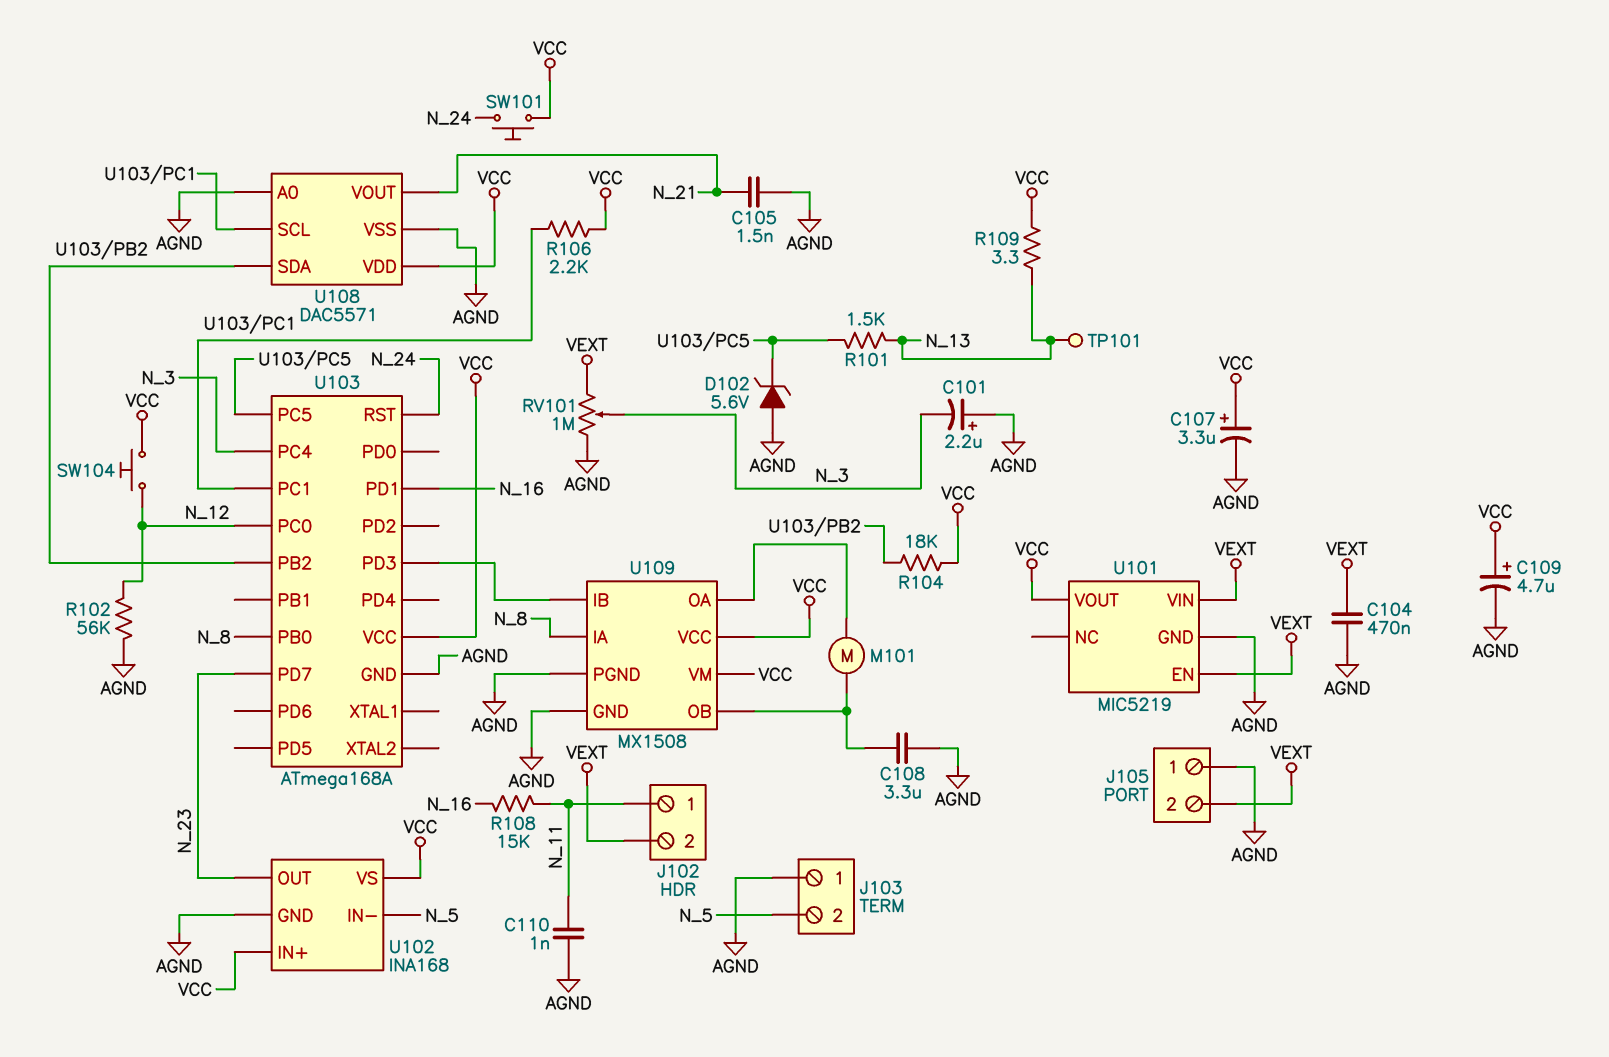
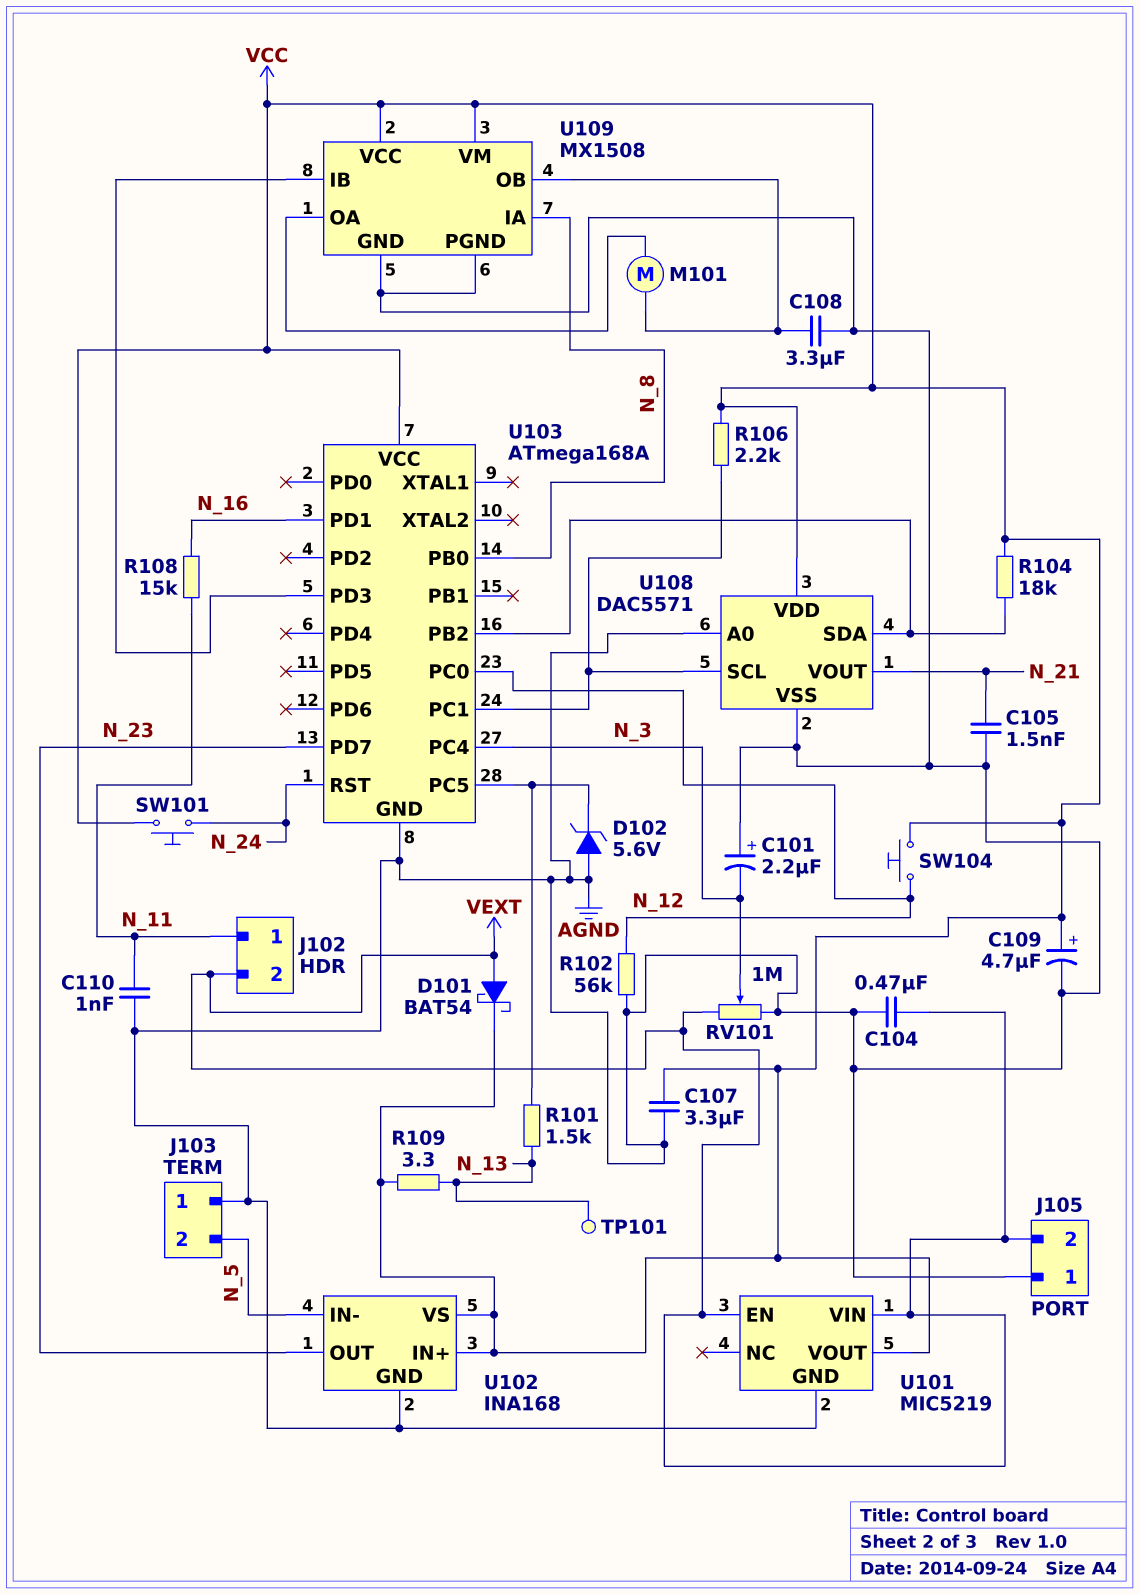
C107: 3.3uF (plus VCC, minus AGND) -> 3.3uF (AGND, VCC)
D101: none -> schottky BAT54 (A VEXT, K VCC)

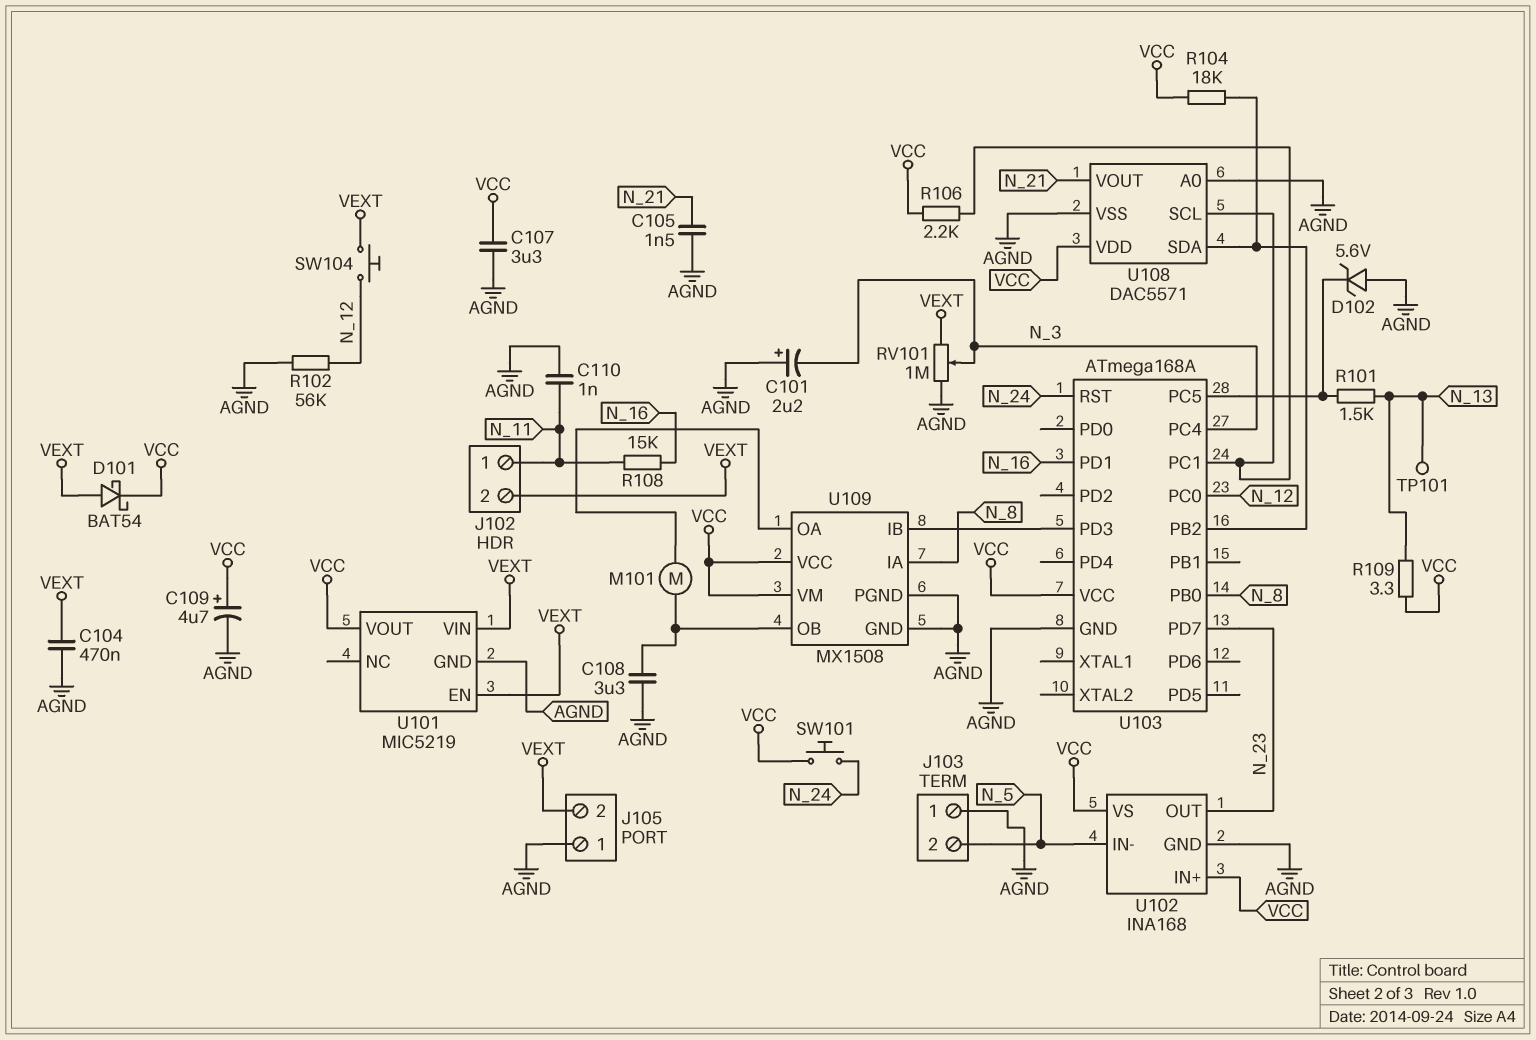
SW104: button (N_12, VCC) -> button (N_12, VEXT)

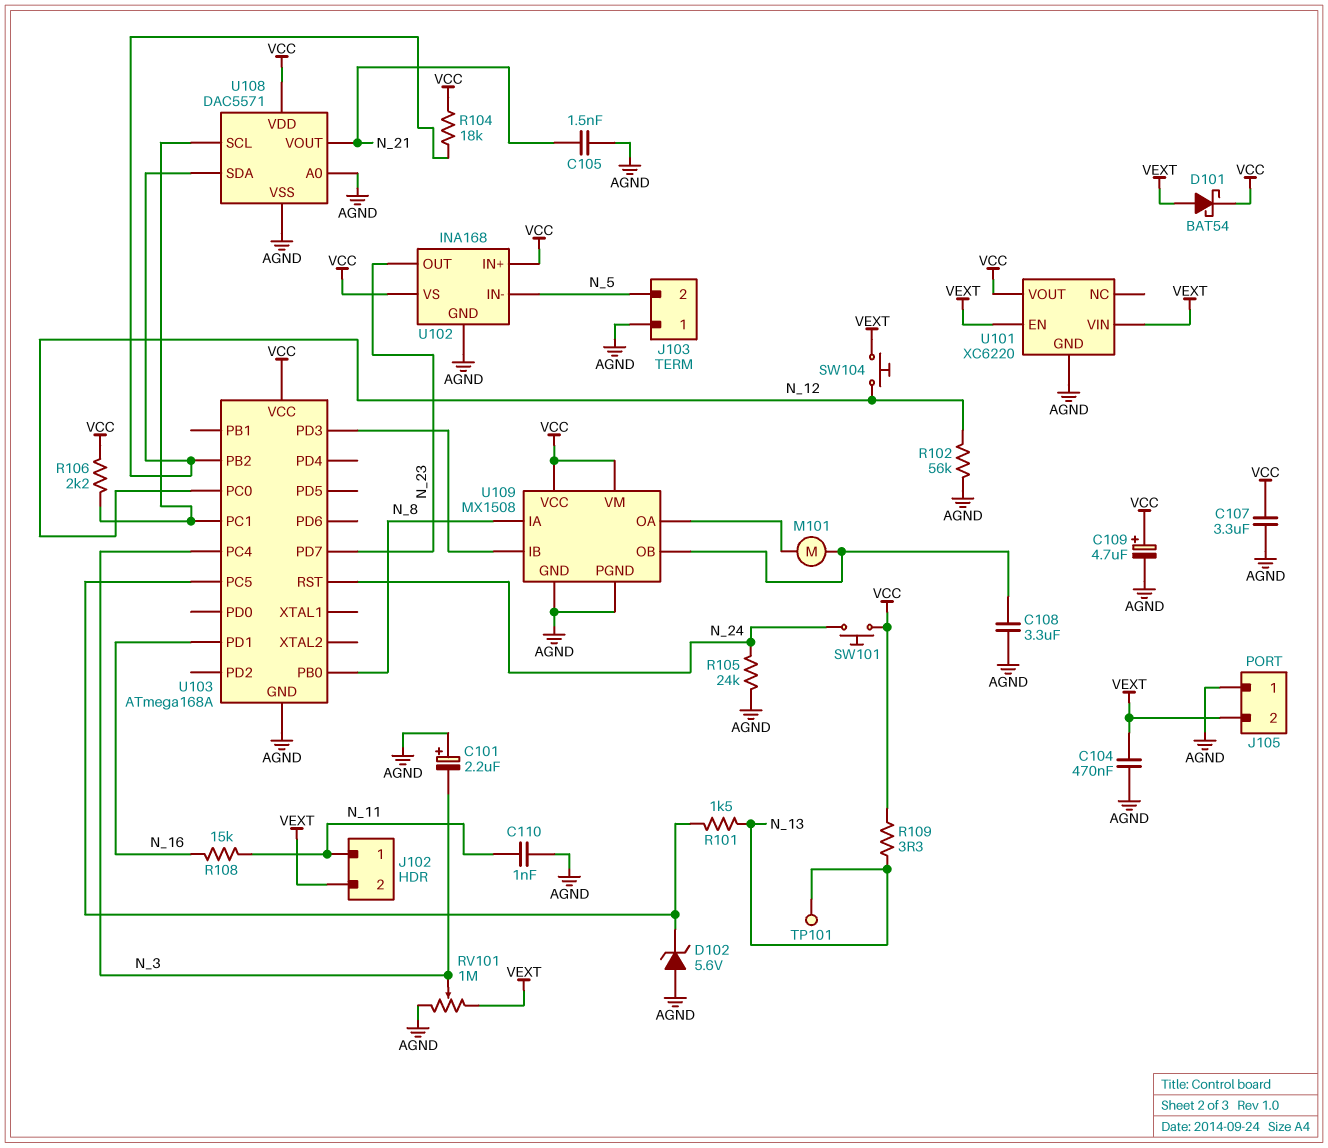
R105: none -> 24k (AGND, N_24)
U101: MIC5219 -> XC6220

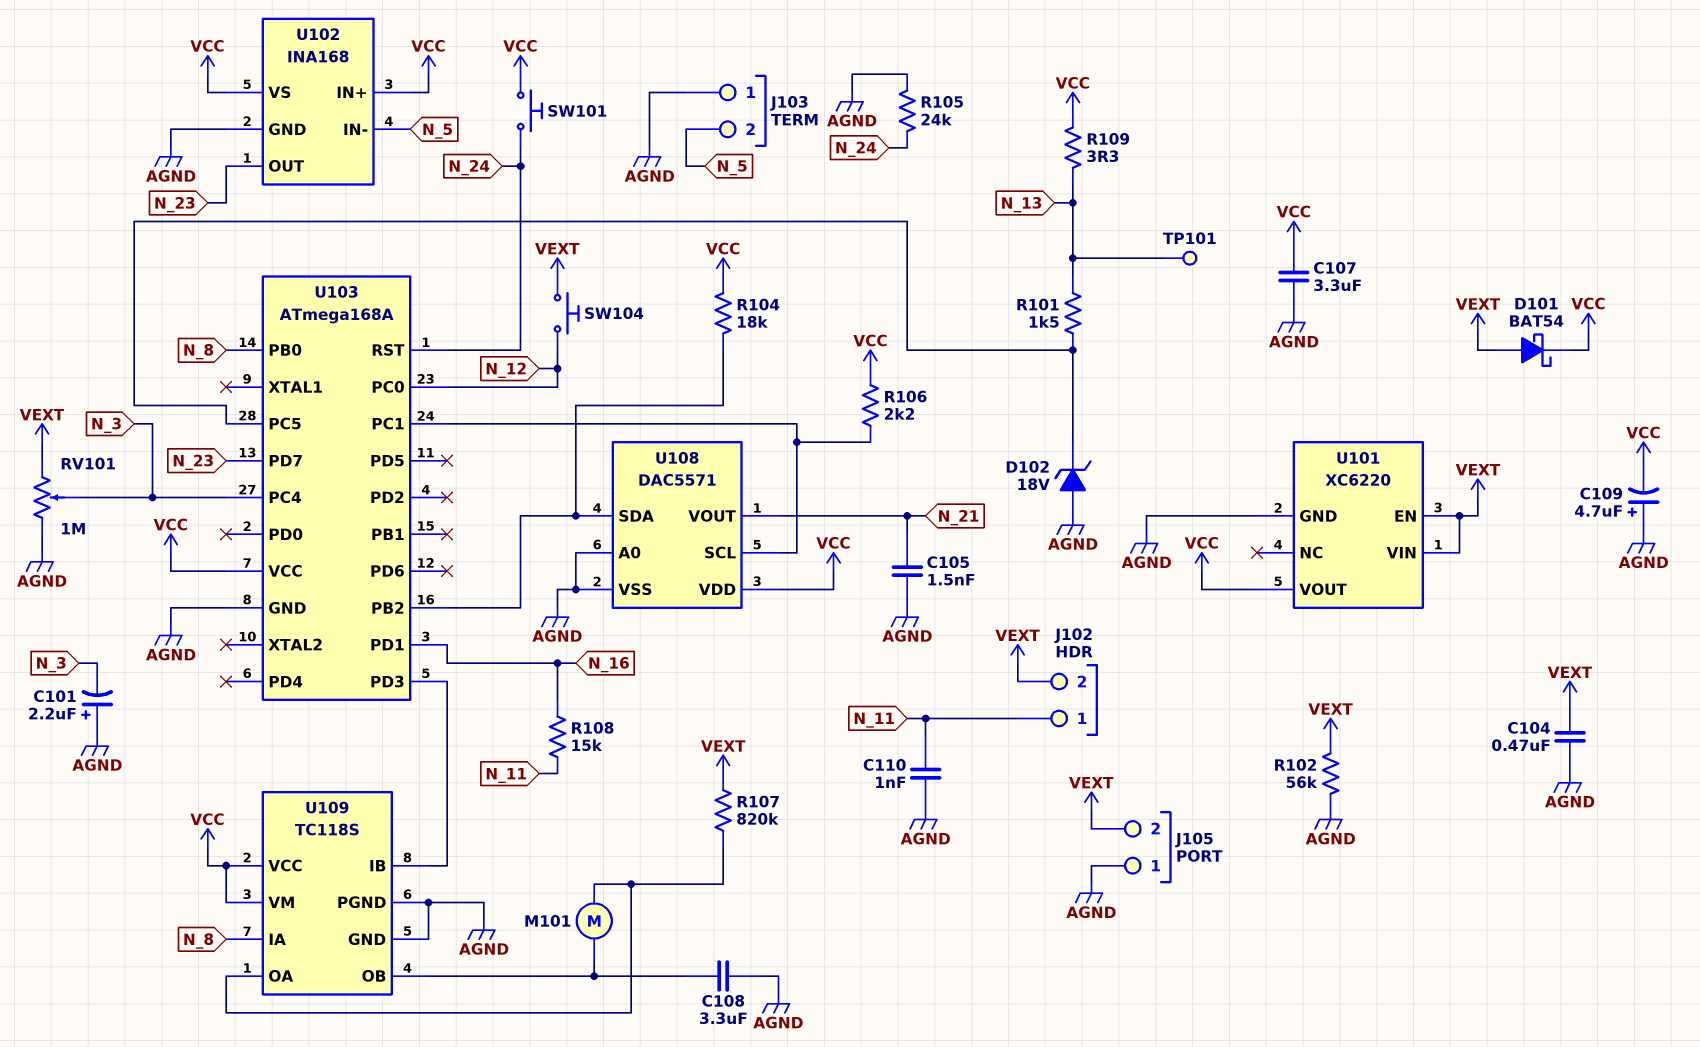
C109: 4.7uF (plus VCC, minus AGND) -> 4.7uF (plus AGND, minus VCC)
D102: zener 5.6V (A AGND, K U103/PC5) -> zener 18V (A AGND, K U103/PC5)
R102: 56k (AGND, N_12) -> 56k (AGND, VEXT)
R107: none -> 820k (U109/OA, VEXT)
U109: MX1508 -> TC118S

